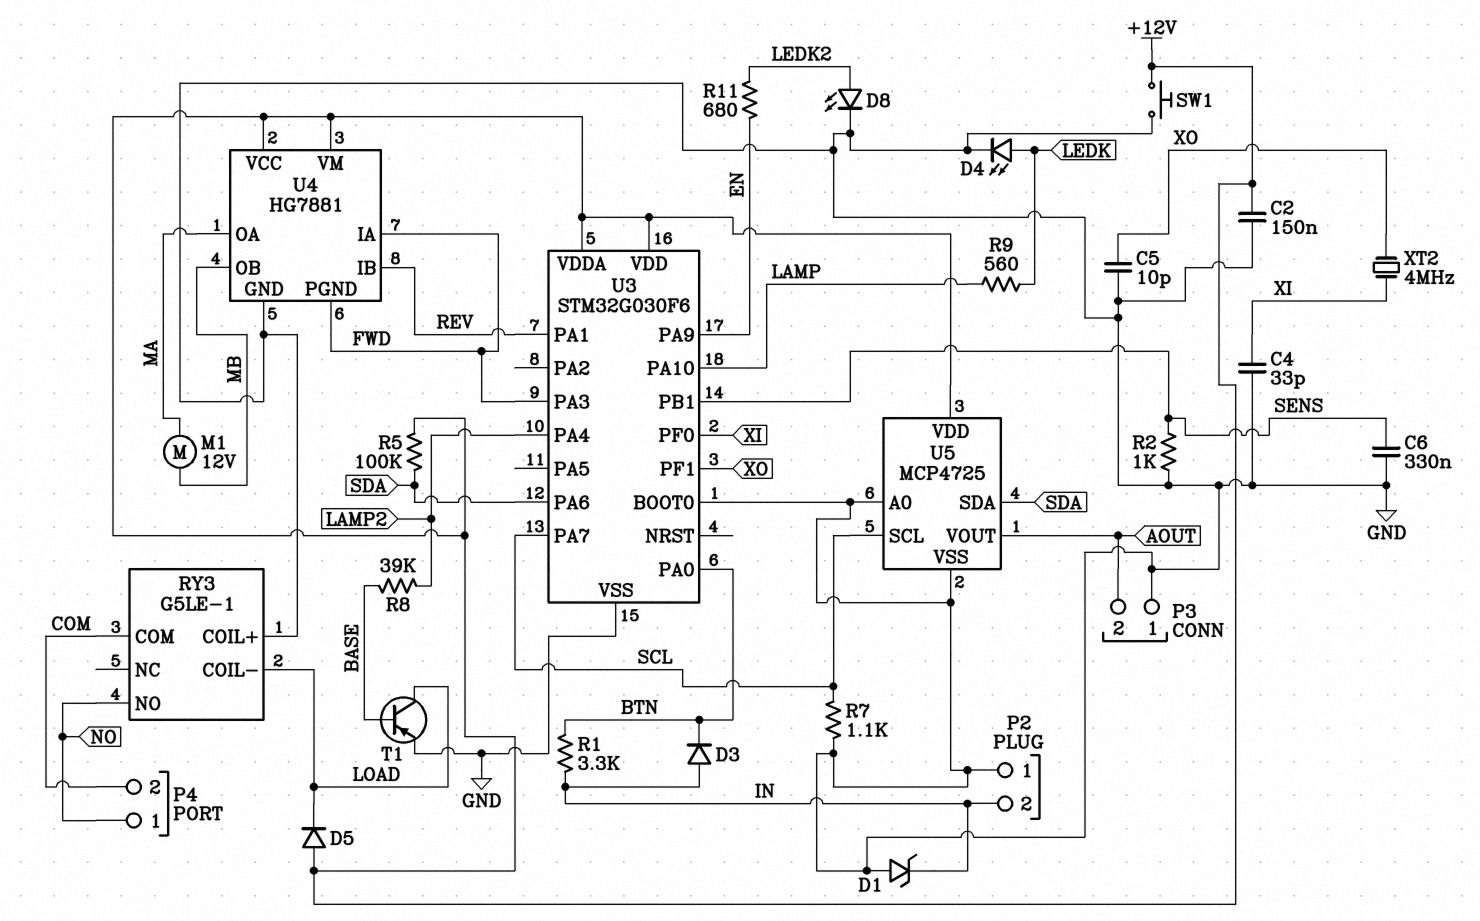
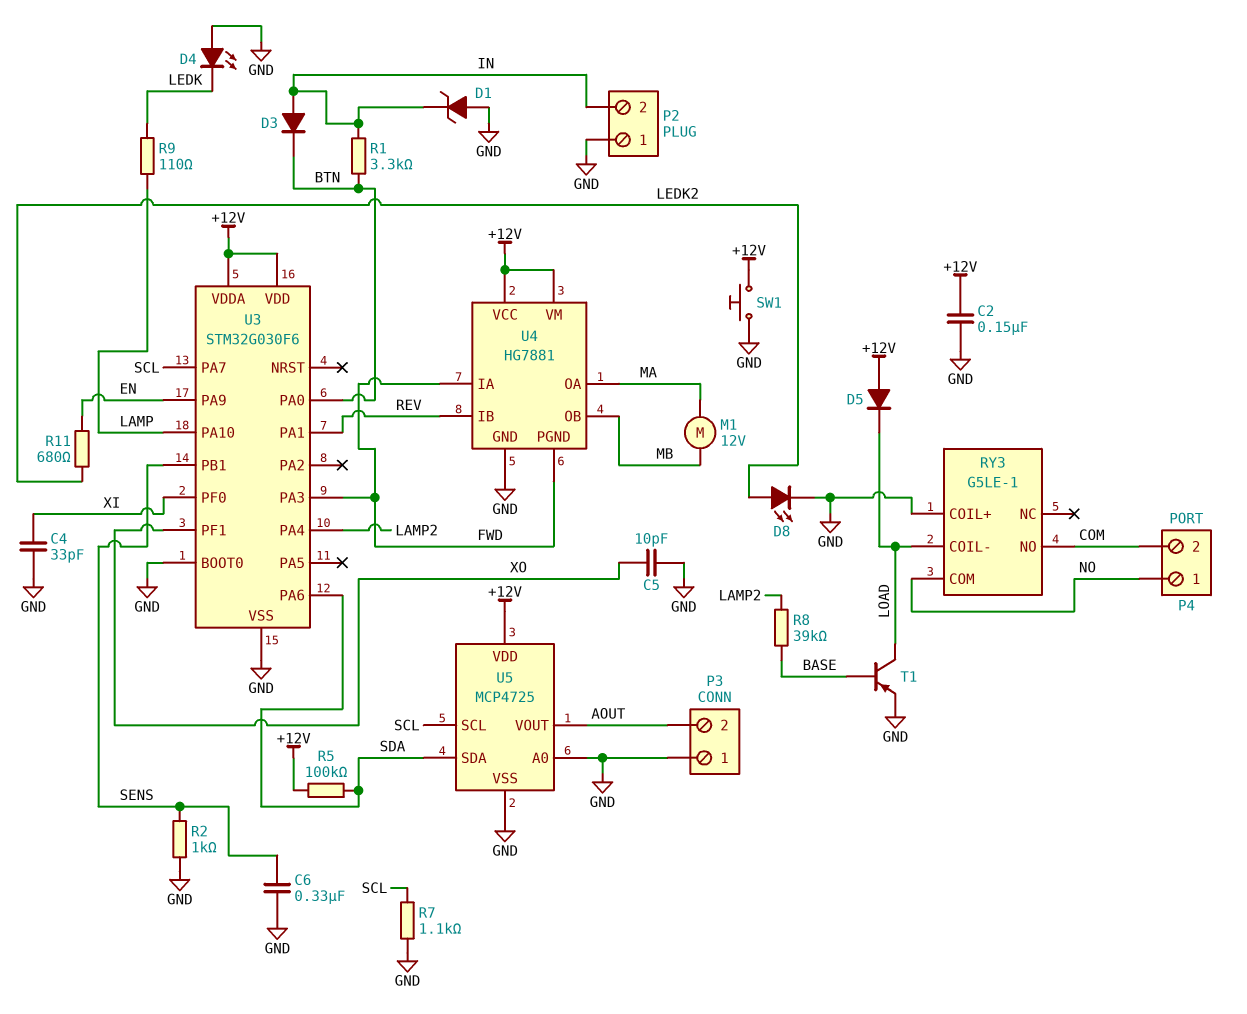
D4: LED (A LEDK, K GND) -> LED (A GND, K LEDK)
R9: 560 (LAMP, LEDK) -> 110 (LAMP, LEDK)
RY3 pin COM: COM -> NO
RY3 pin NO: NO -> COM
XT2: 4MHz (XI, XO) -> none

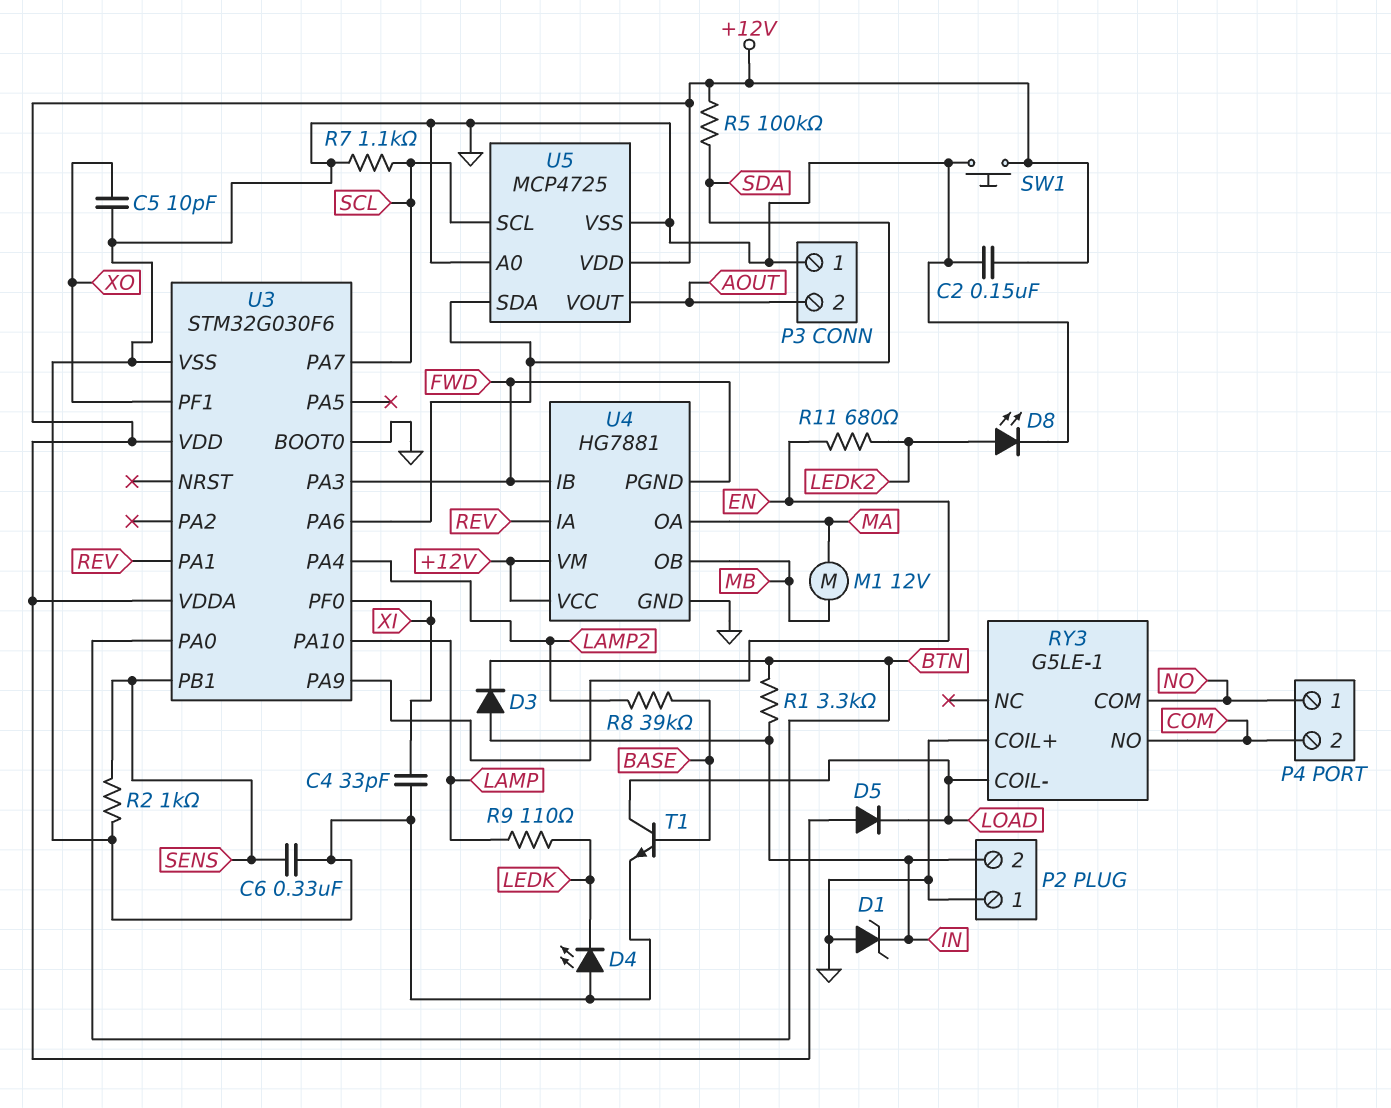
T1: PNP (B BASE, C LOAD, E GND) -> NPN (B BASE, C LOAD, E GND)
U4 pin IA: FWD -> REV
U4 pin IB: REV -> FWD

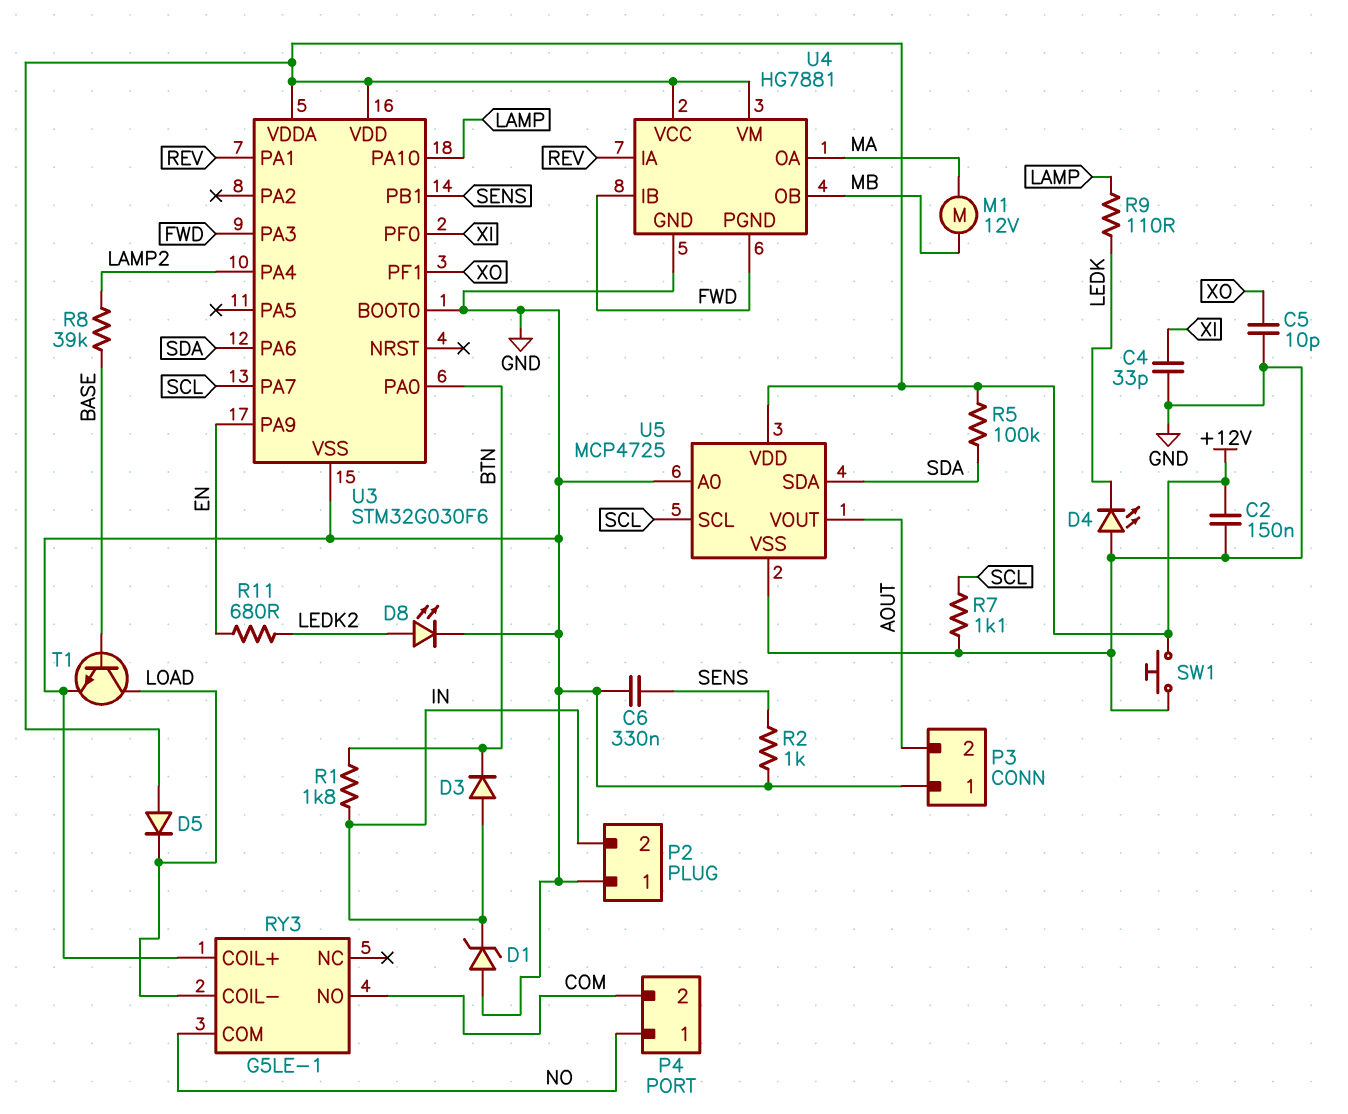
R1: 3.3k (BTN, IN) -> 1.8k (BTN, IN)

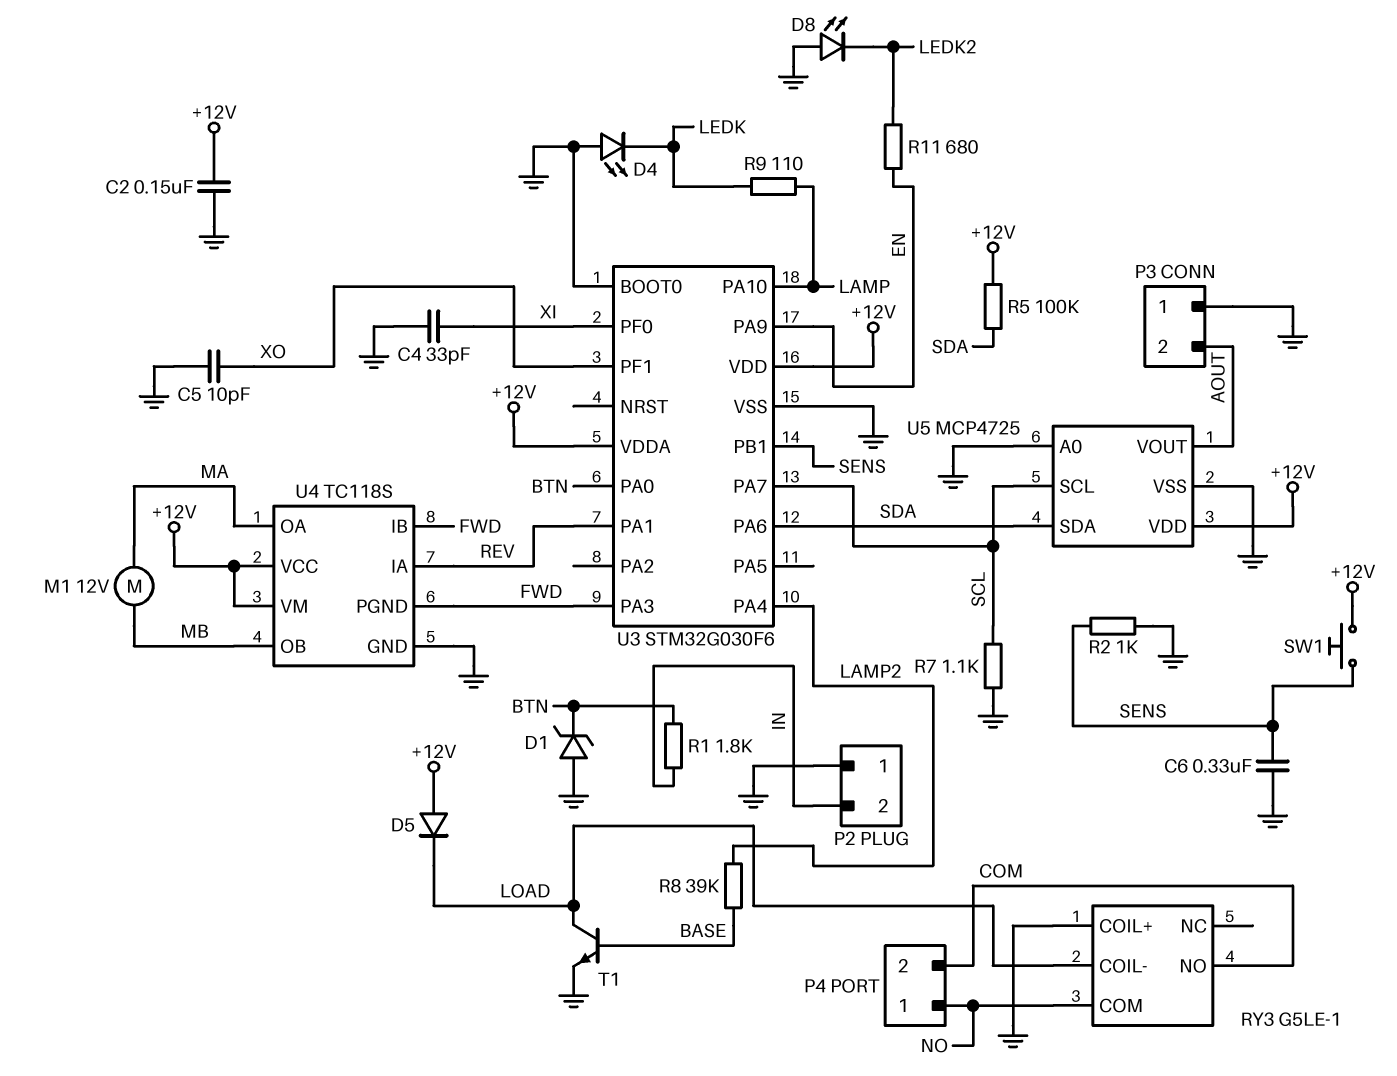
D1: zener (A GND, K IN) -> zener (A GND, K BTN)
D3: diode (A IN, K BTN) -> none
D8: LED (A LEDK2, K GND) -> LED (A GND, K LEDK2)
SW1: button (+12V, GND) -> button (+12V, SENS)
U4: HG7881 -> TC118S

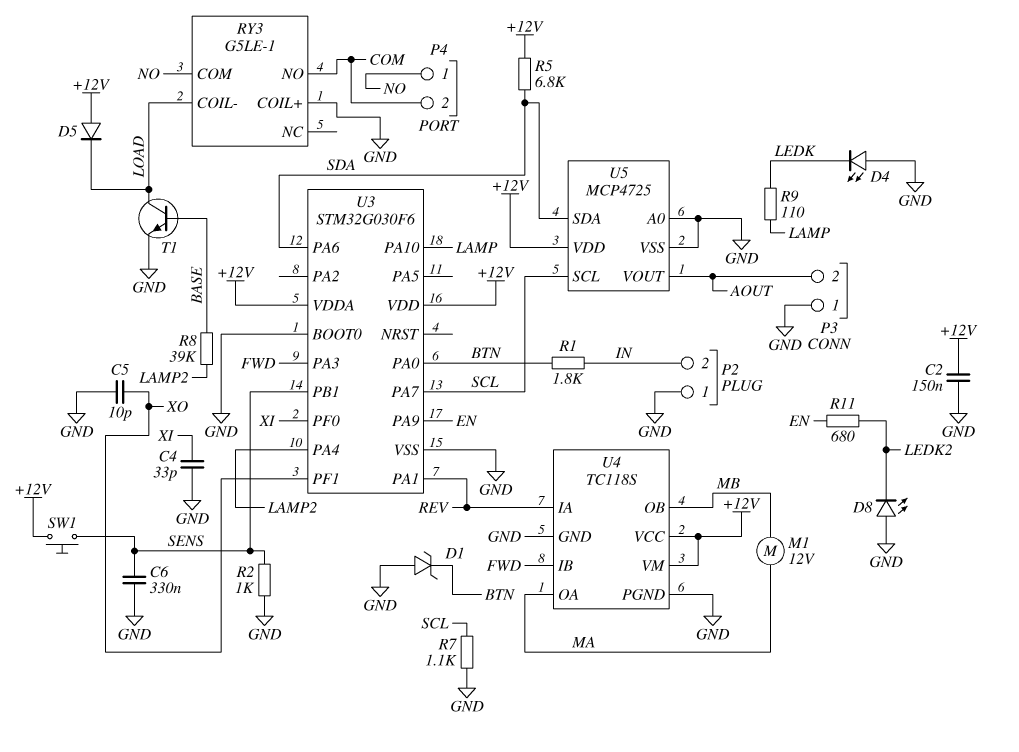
R5: 100k (+12V, SDA) -> 6.8k (+12V, SDA)
U4 pin PGND: FWD -> GND

